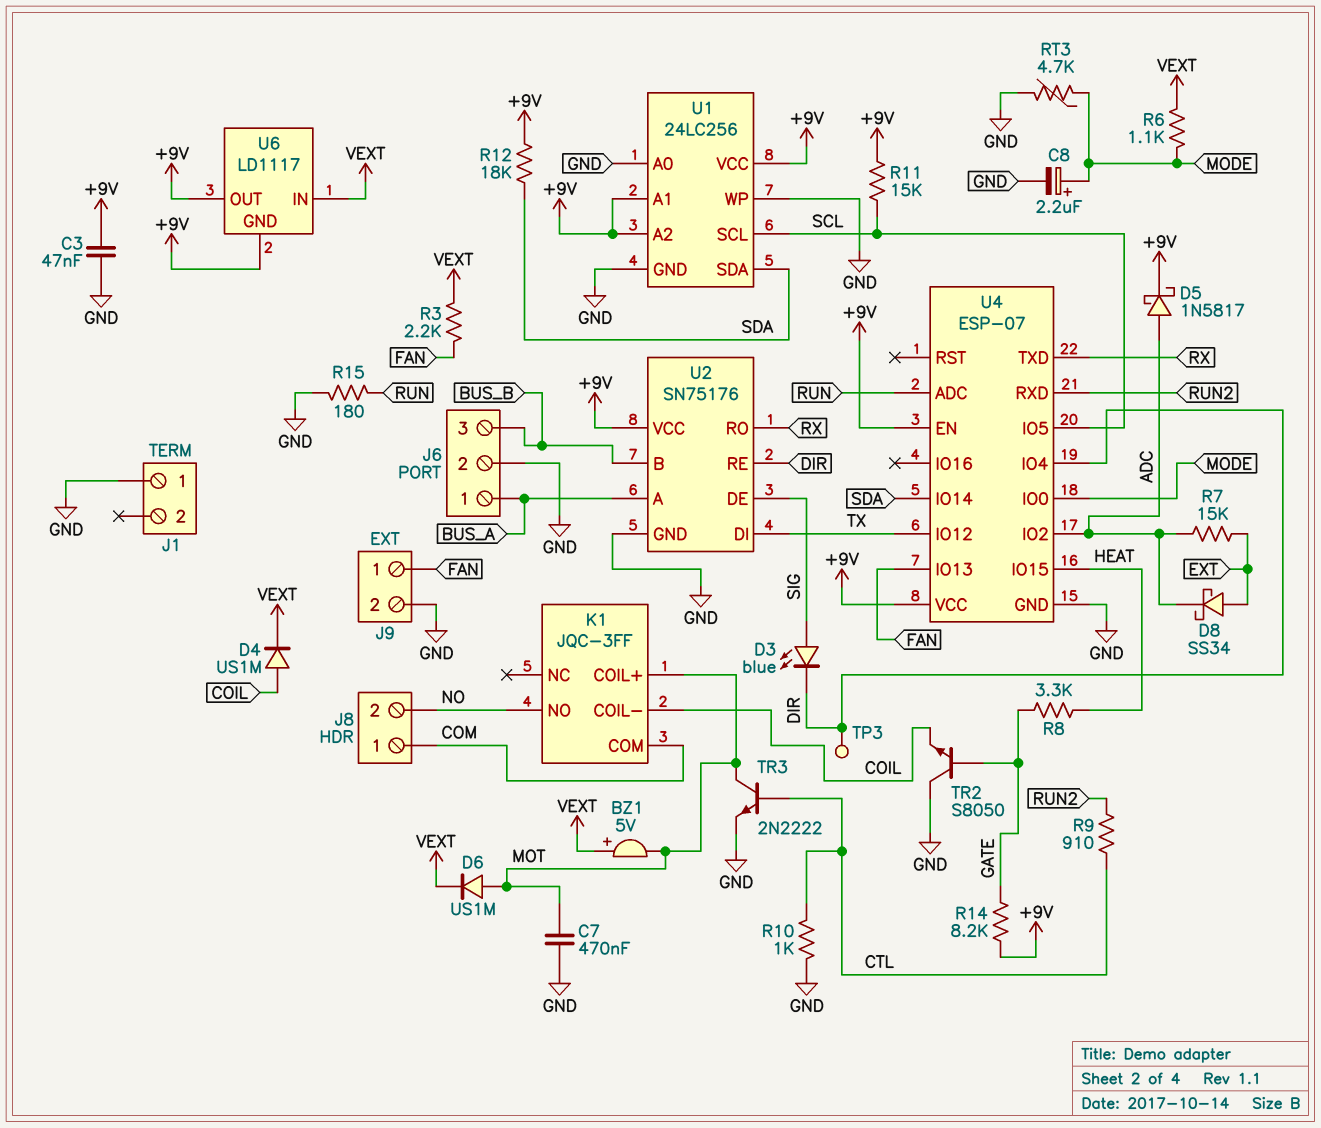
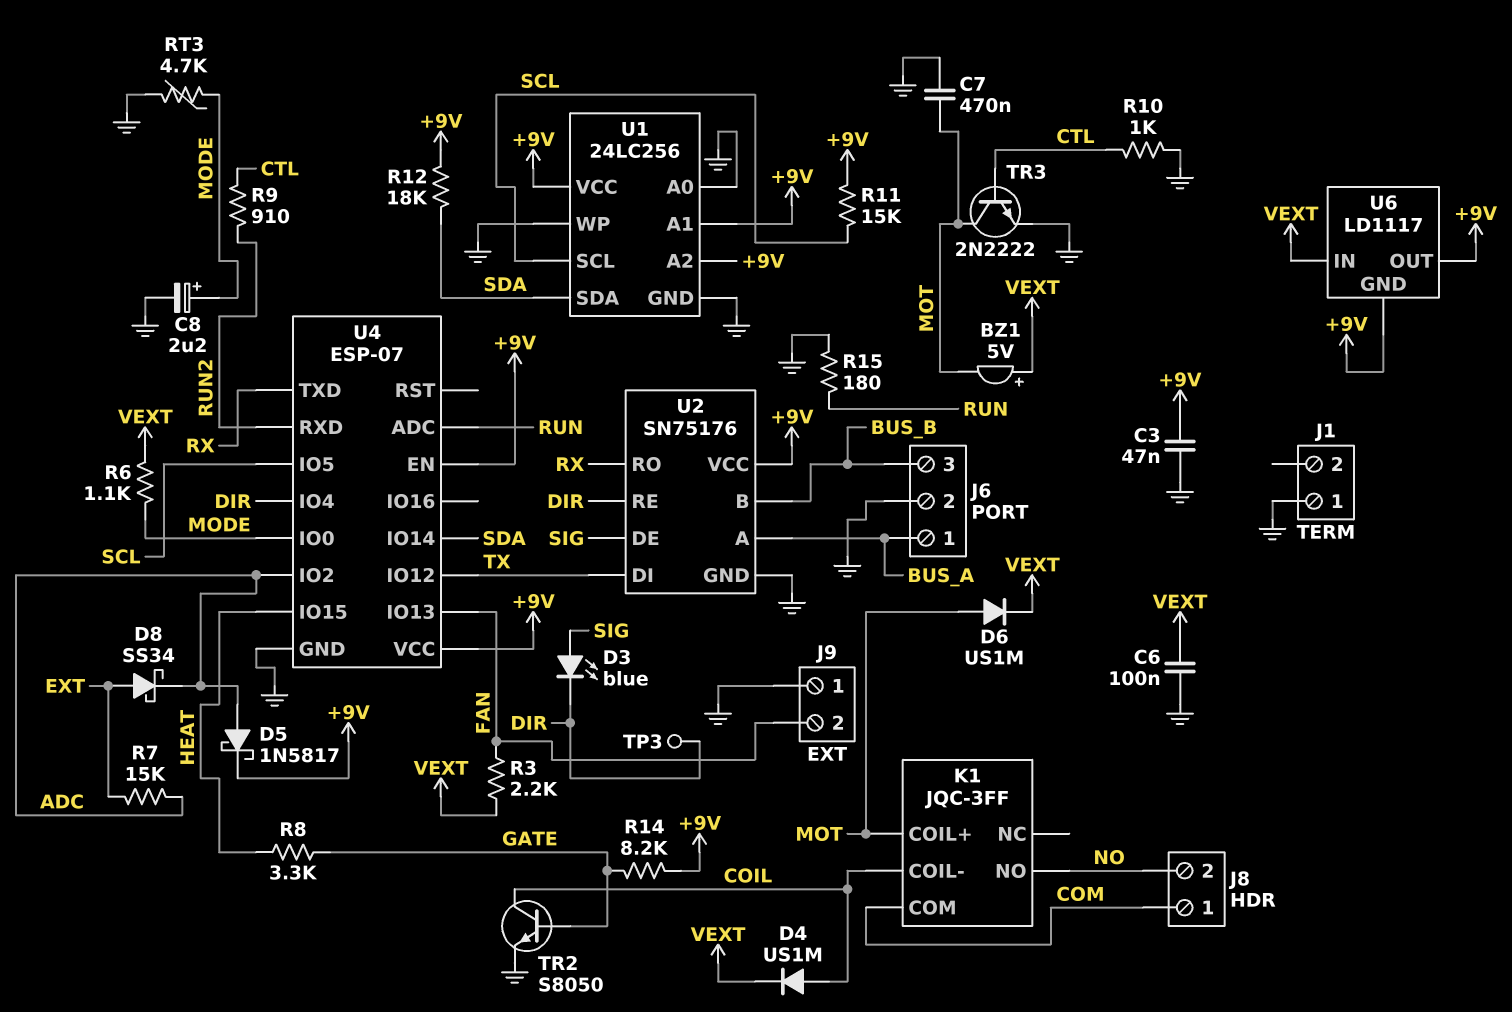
C6: none -> 100nF (GND, VEXT)
J9 pin 1: FAN -> GND
J9 pin 2: GND -> FAN
TR2: NPN S8050 (B GATE, C GND, E COIL) -> NPN S8050 (B GATE, C COIL, E GND)

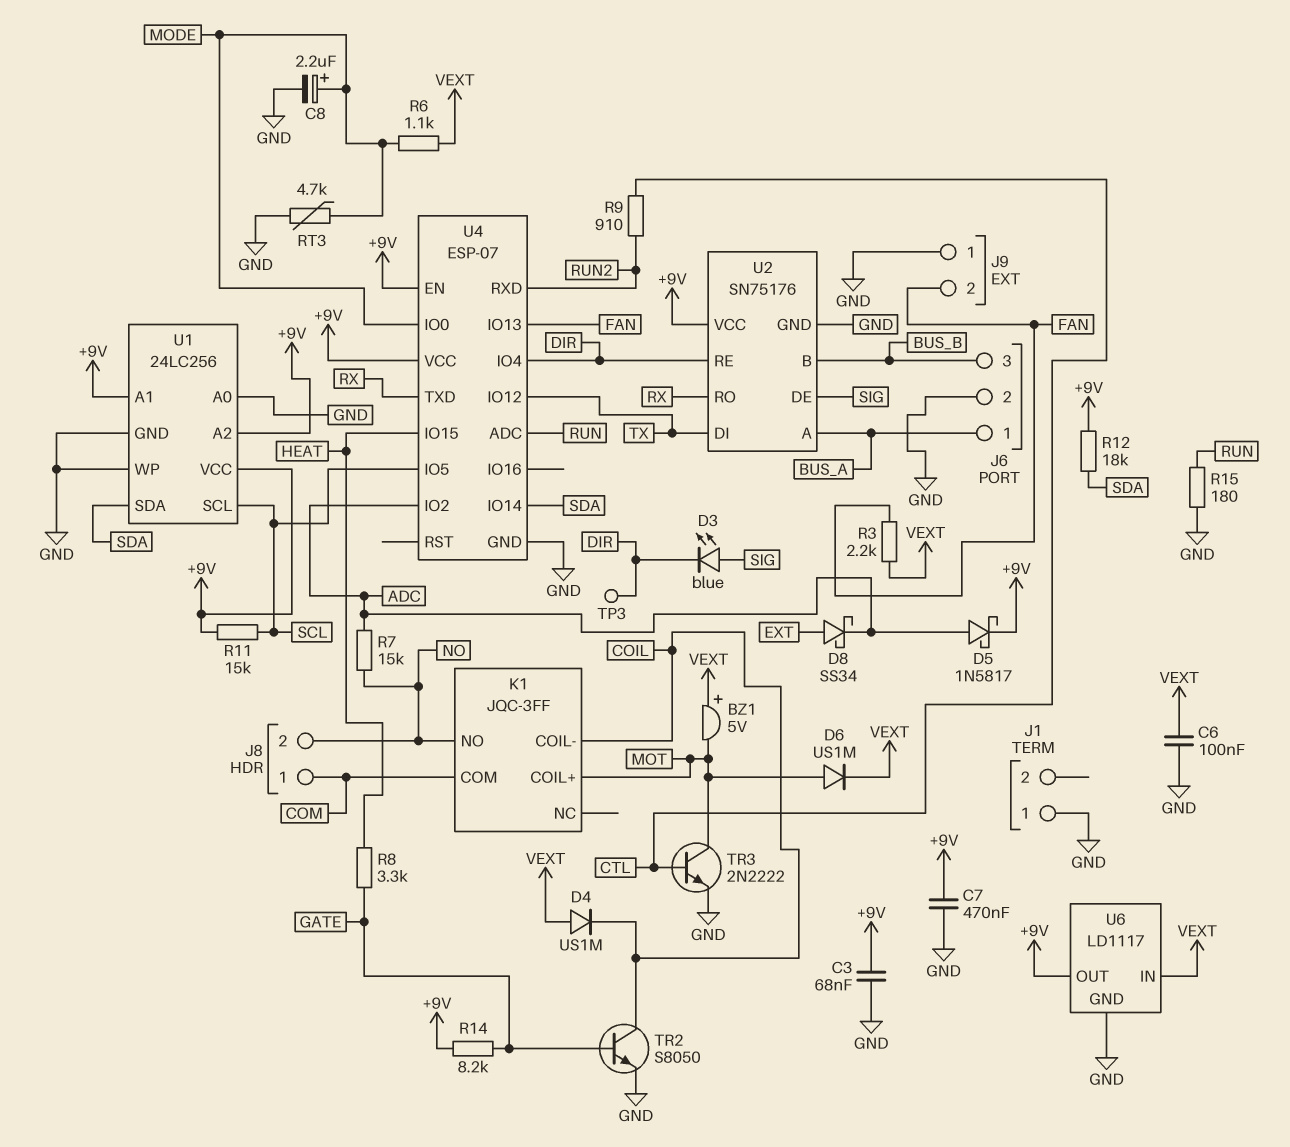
C3: 47nF (+9V, GND) -> 68nF (+9V, GND)
C7: 470nF (GND, MOT) -> 470nF (+9V, GND)
D4: diode US1M (A COIL, K VEXT) -> diode US1M (A VEXT, K COIL)
R7: 15k (ADC, EXT) -> 15k (ADC, NO)
R10: 1k (CTL, GND) -> none
U6 pin GND: +9V -> GND

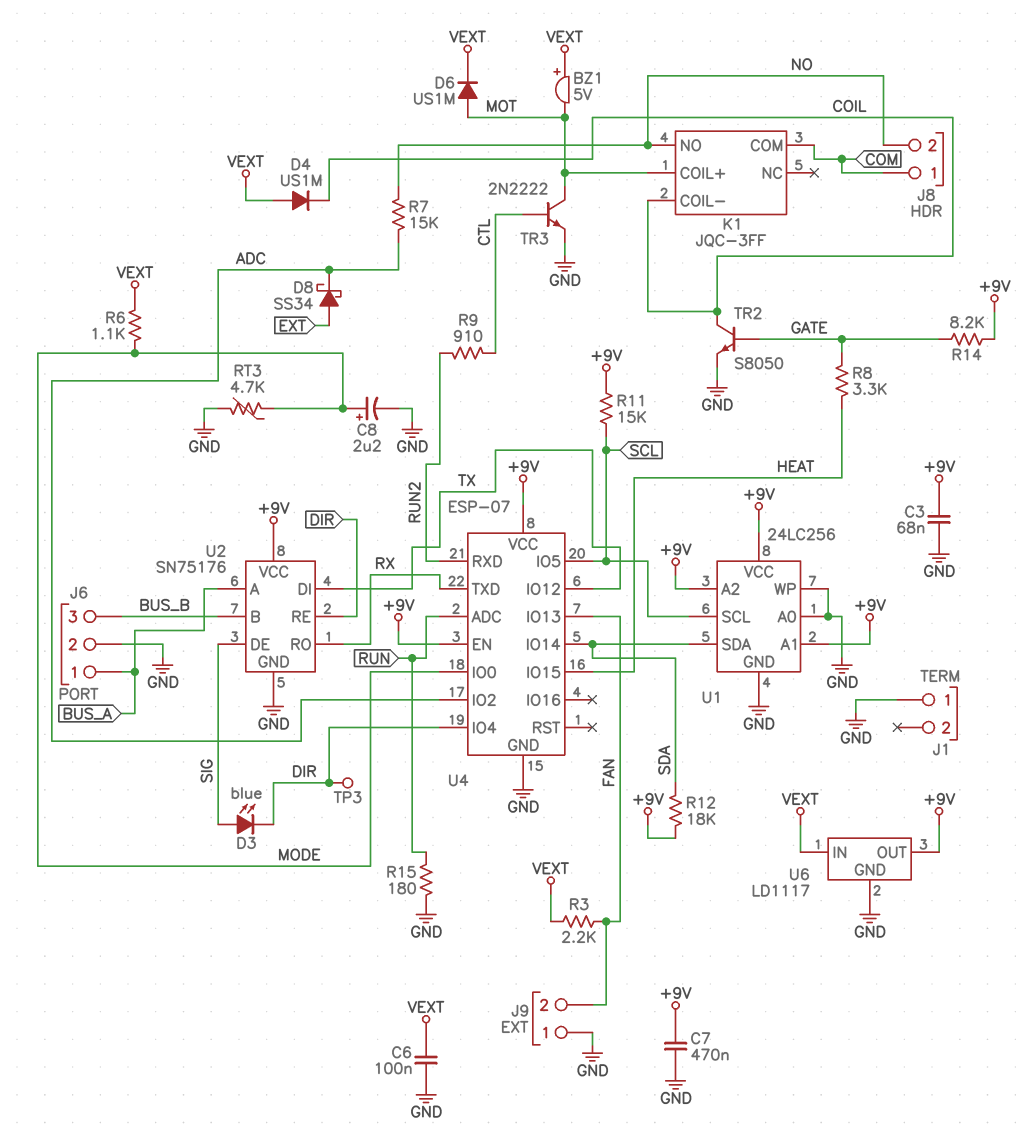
D5: schottky 1N5817 (A ADC, K +9V) -> none

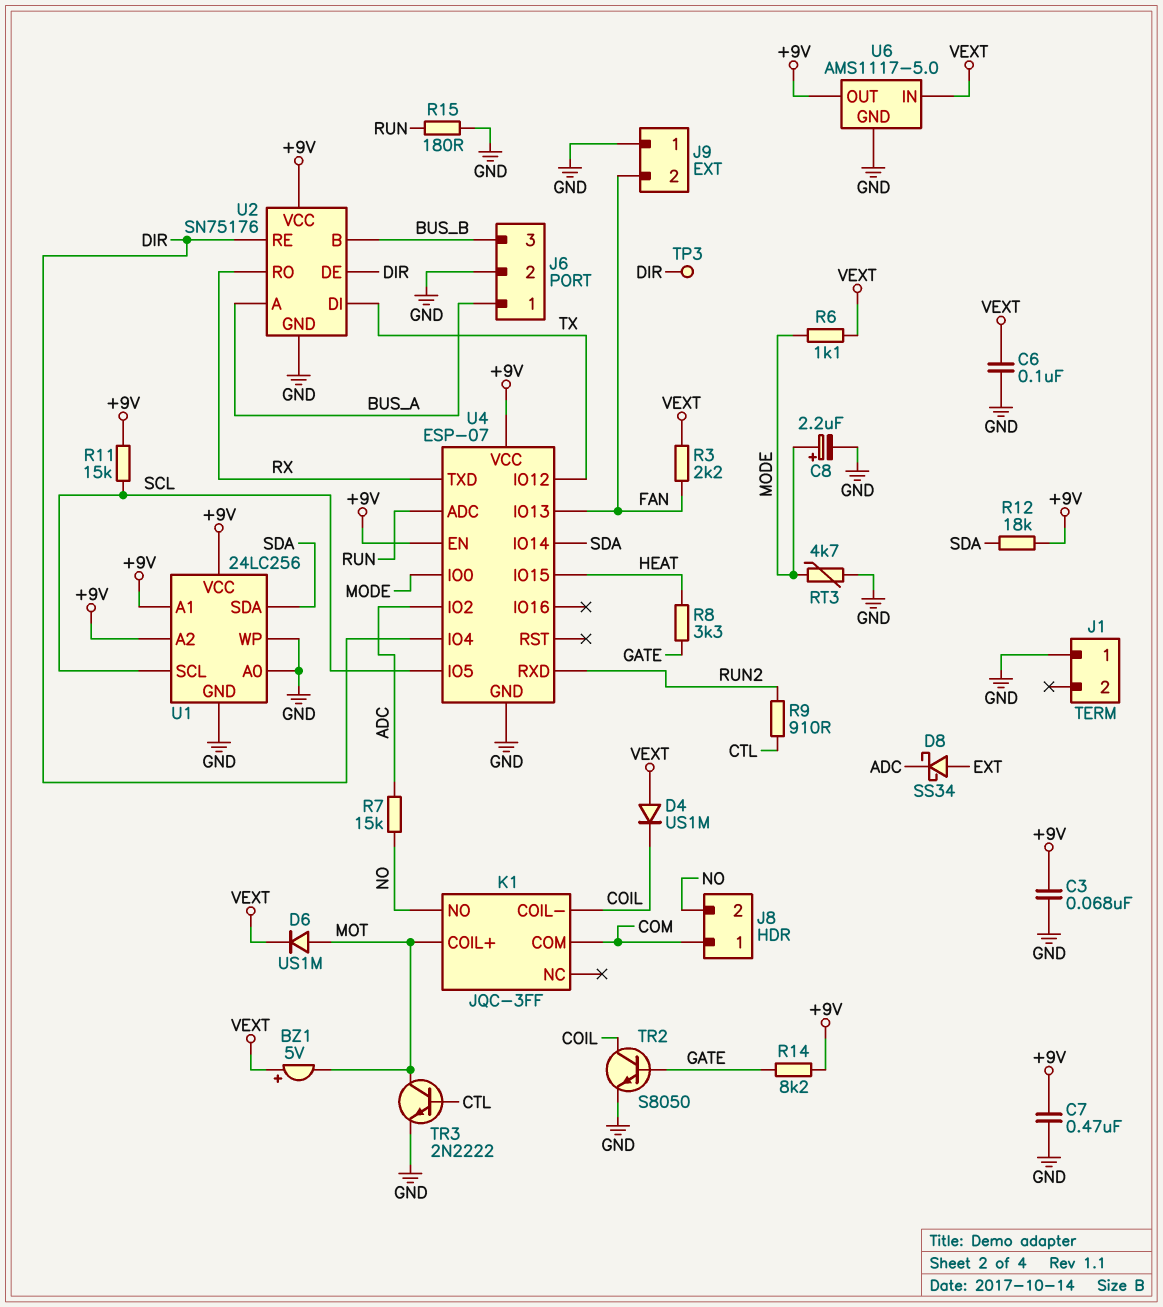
D3: LED blue (A SIG, K DIR) -> none
U2 pin DE: SIG -> DIR
U6: LD1117 -> AMS1117-5.0

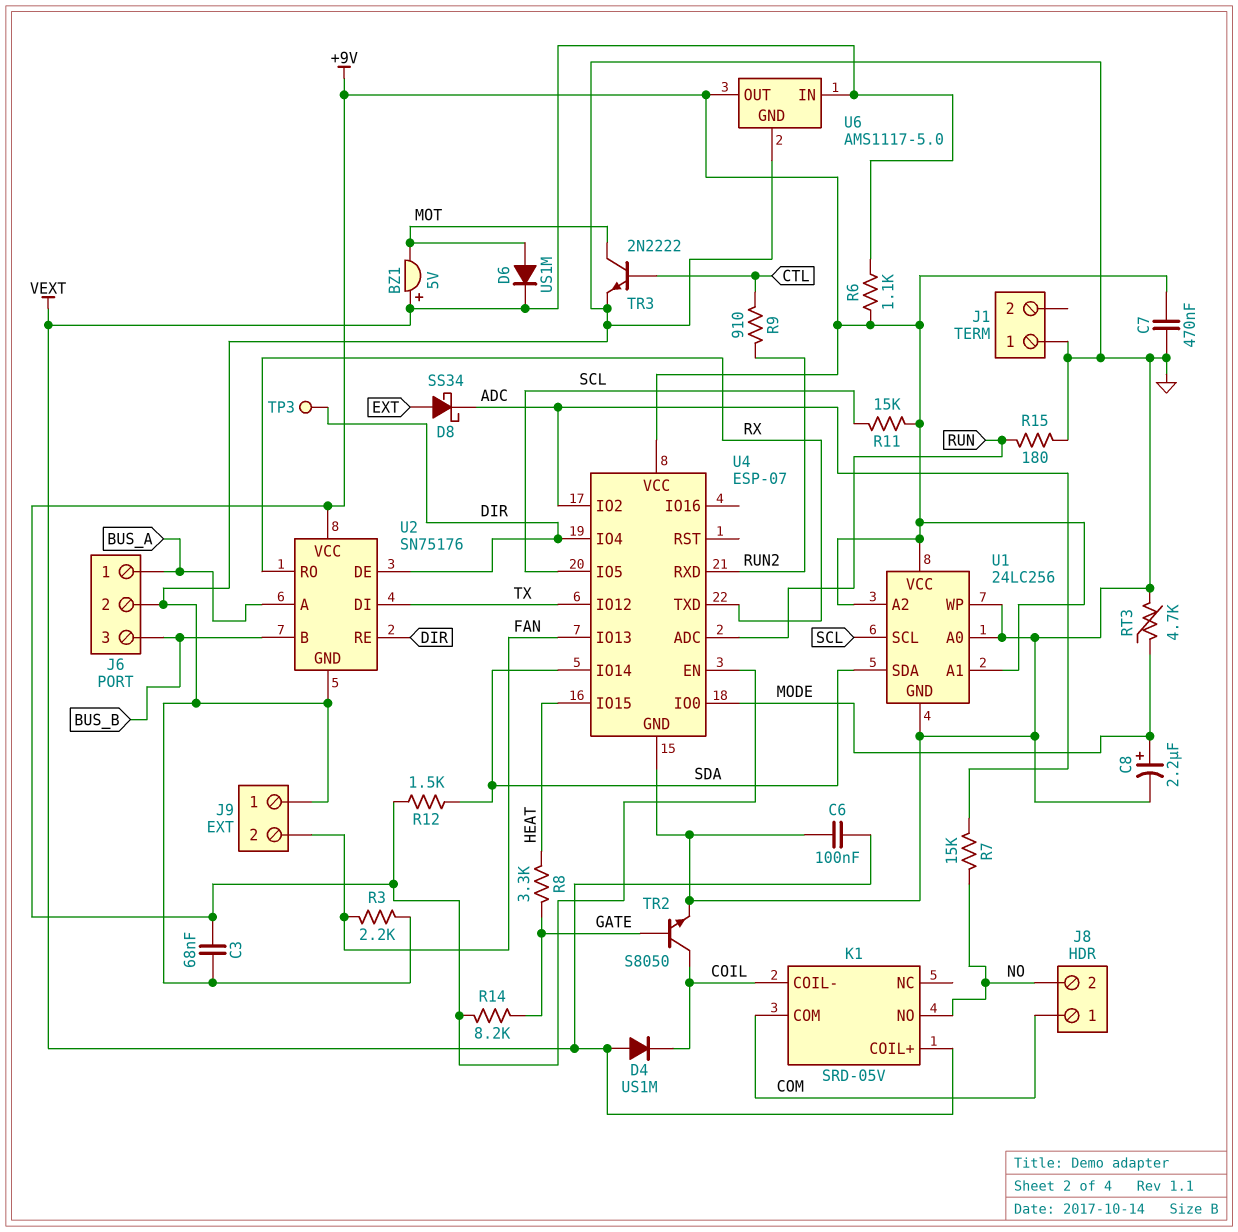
K1: JQC-3FF -> SRD-05V
K1 pin COIL+: MOT -> VEXT
R3: 2.2k (FAN, VEXT) -> 2.2k (FAN, GND)
R6: 1.1k (MODE, VEXT) -> 1.1k (+9V, VEXT)
R12: 18k (+9V, SDA) -> 1.5k (+9V, SDA)

